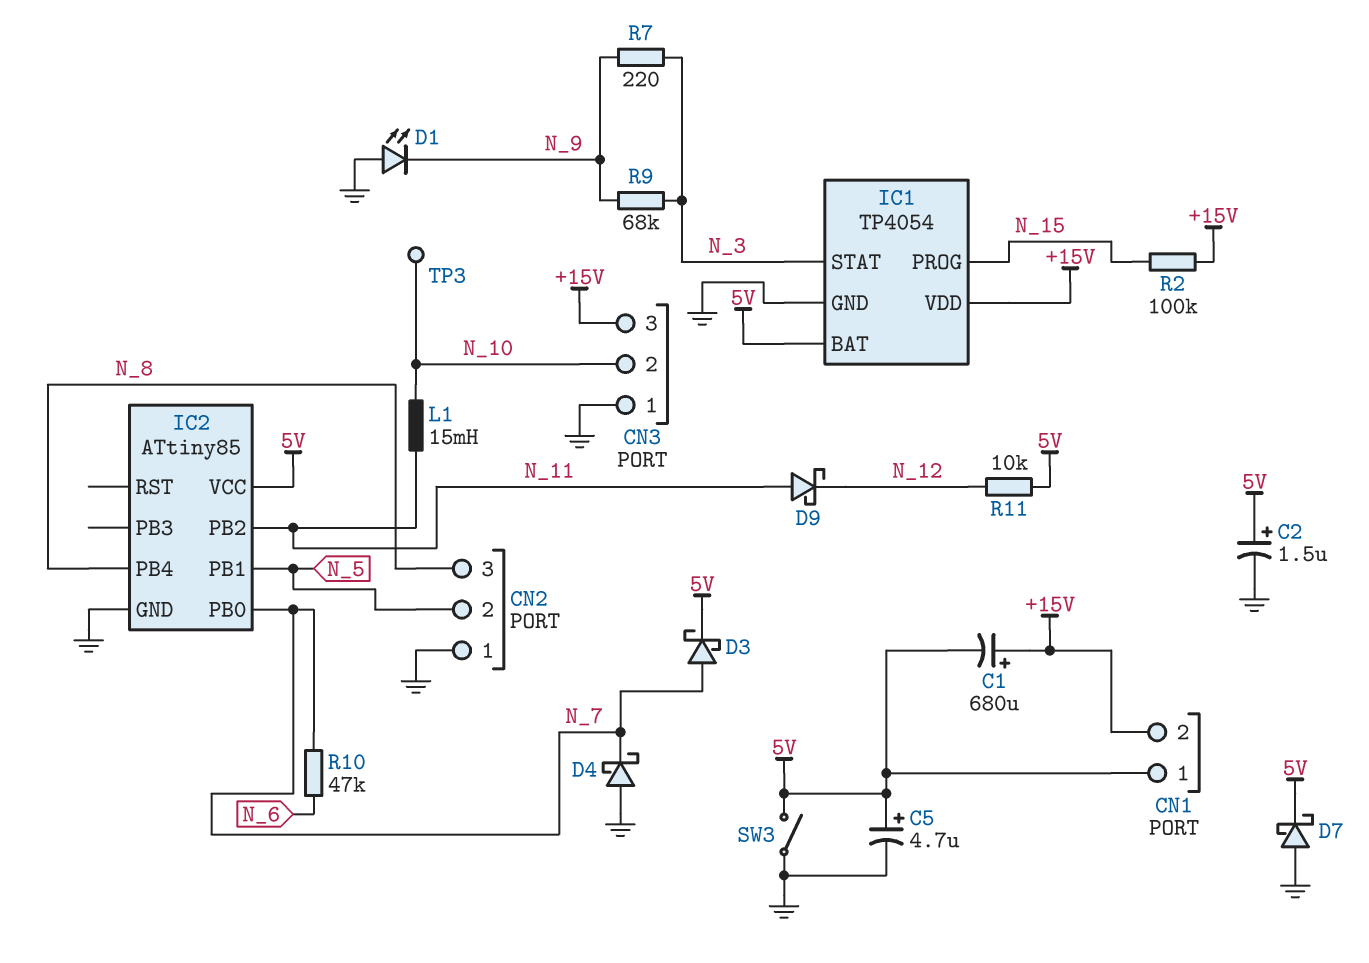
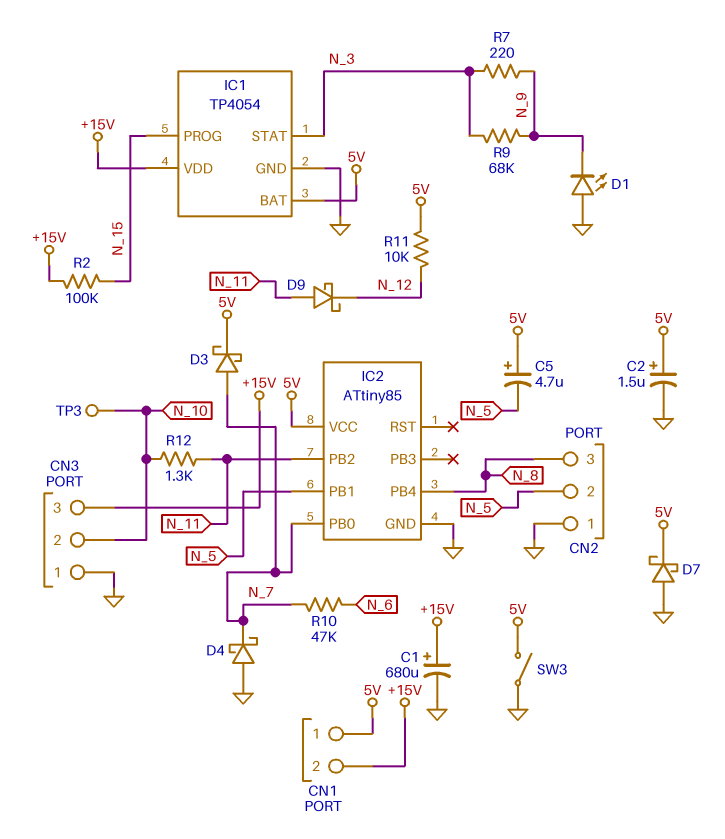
C1: 680uF (plus +15V, minus 5V) -> 680uF (plus +15V, minus GND)
C5: 4.7uF (plus 5V, minus GND) -> 4.7uF (plus 5V, minus N_5)
L1: 15mH (N_10, N_11) -> none
R12: none -> 1.3k (N_10, N_11)

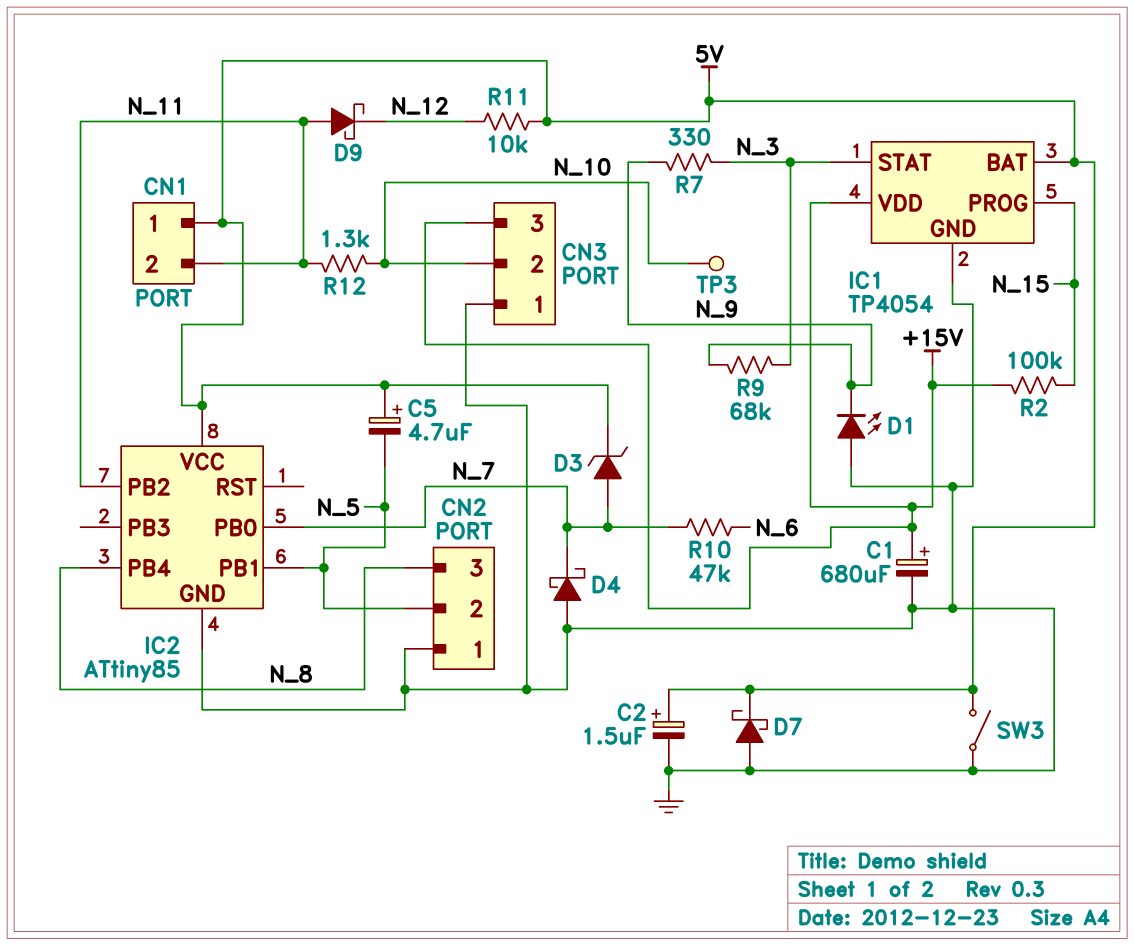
CN1 pin 2: +15V -> N_11
D3: schottky (A N_7, K 5V) -> zener (A N_7, K 5V)
R7: 220 (N_3, N_9) -> 330 (N_3, N_9)

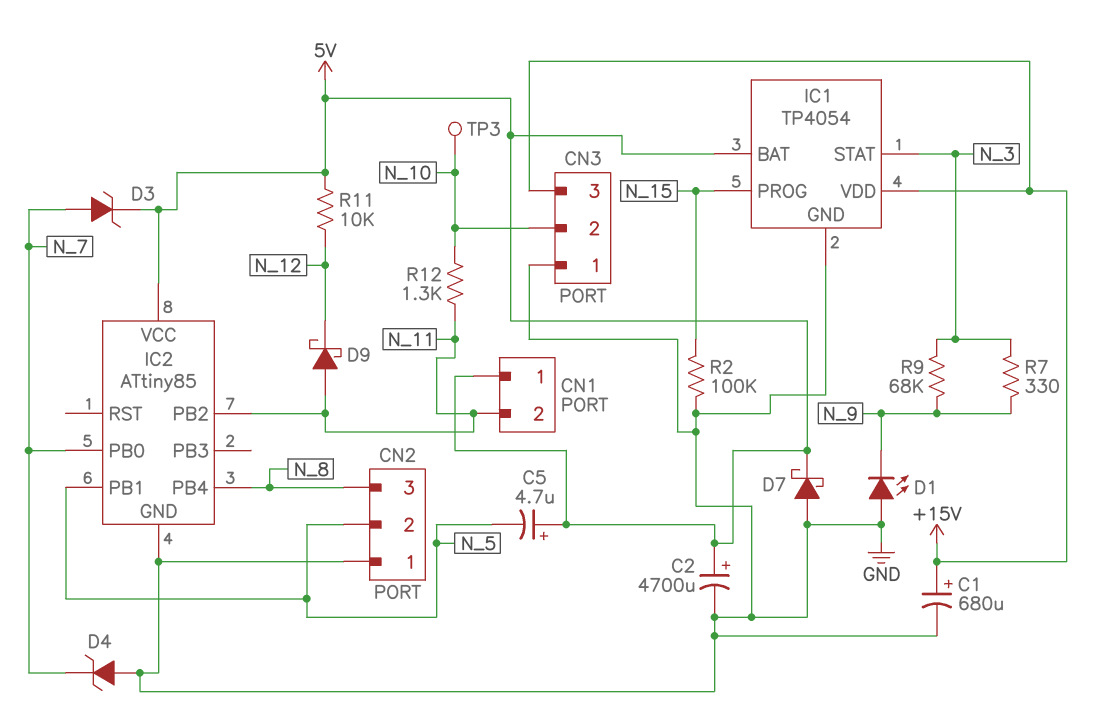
C2: 1.5uF (plus 5V, minus GND) -> 4700uF (plus 5V, minus GND)
D4: schottky (A GND, K N_7) -> zener (A GND, K N_7)
R2: 100k (+15V, N_15) -> 100k (GND, N_15)
R10: 47k (N_6, N_7) -> none
SW3: switch (5V, GND) -> none

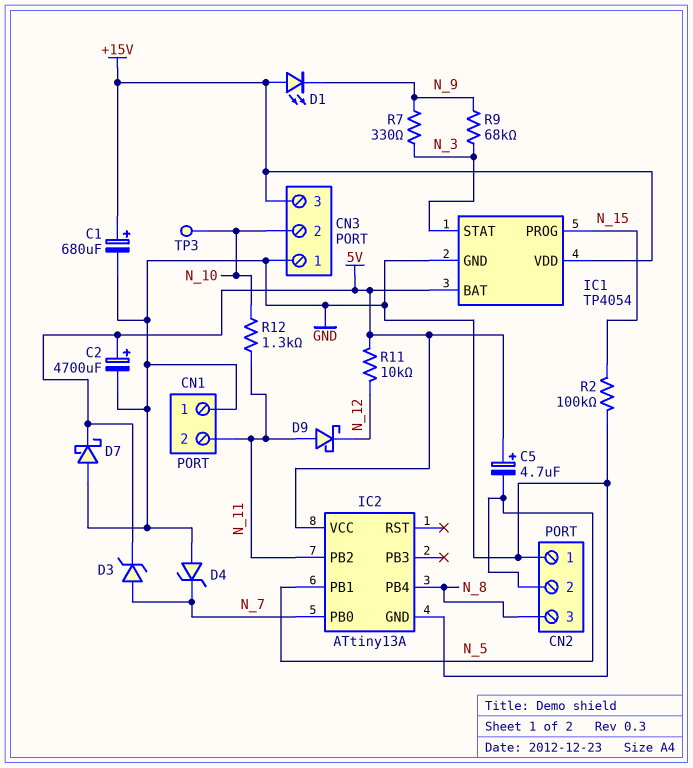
CN1 pin 1: 5V -> GND
D1: LED (A GND, K N_9) -> LED (A +15V, K N_9)
IC2: ATtiny85 -> ATtiny13A

